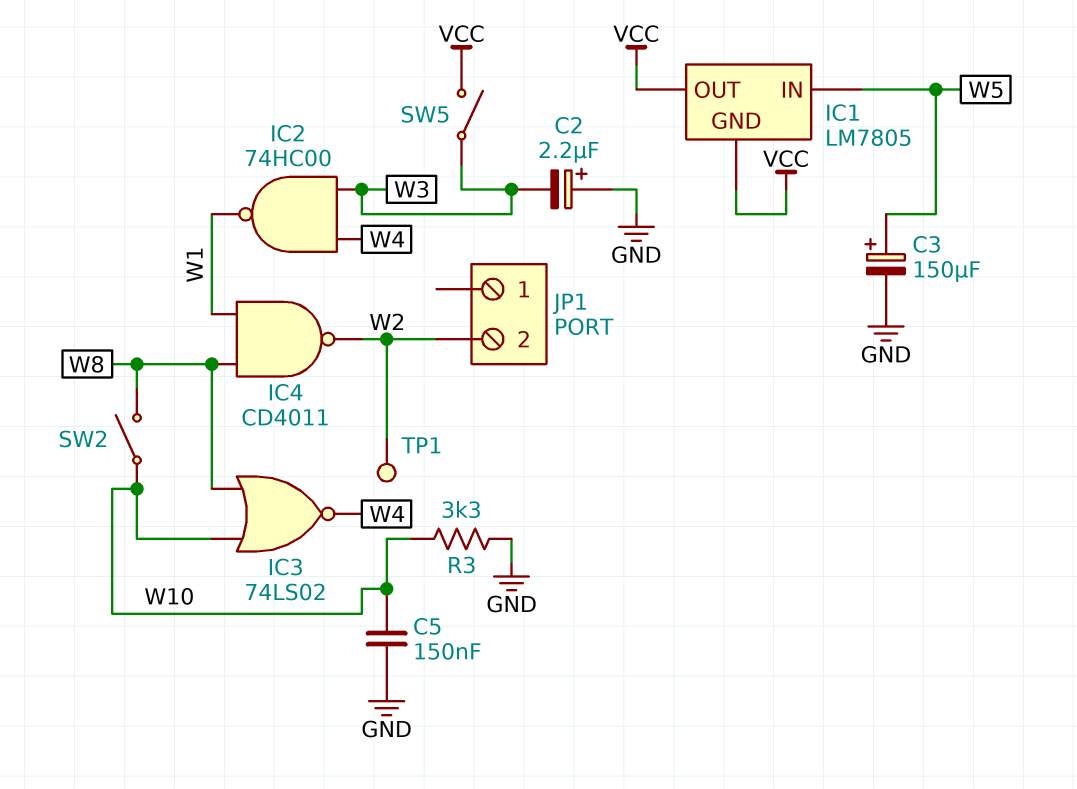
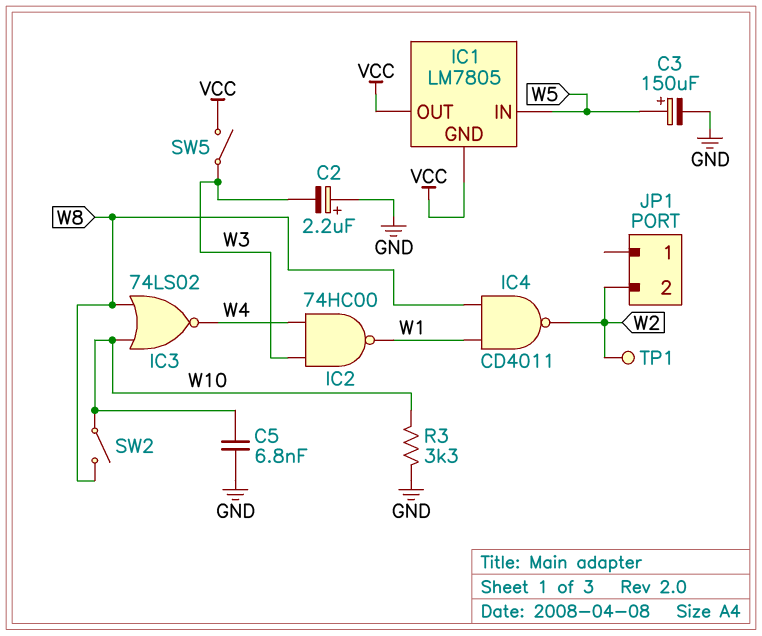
C5: 150nF (GND, W10) -> 6.8nF (GND, W10)

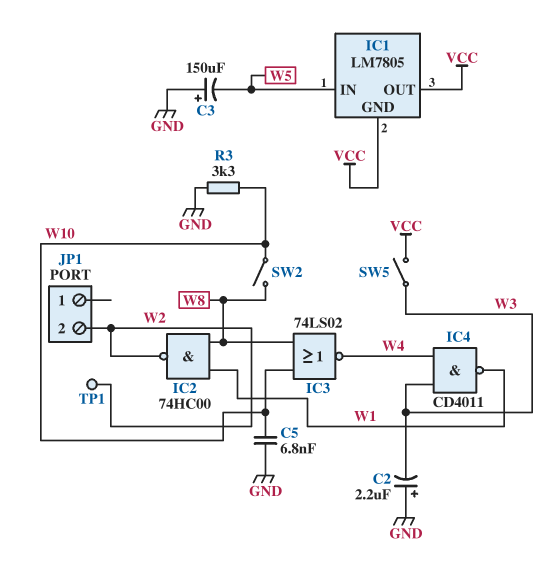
C3: 150uF (plus W5, minus GND) -> 150uF (plus GND, minus W5)
IC2: NAND 74HC00 (in W3, in W4, out W1) -> NAND 74HC00 (in W1, in W8, out W2)
IC4: NAND CD4011 (in W1, in W8, out W2) -> NAND CD4011 (in W3, in W4, out W1)

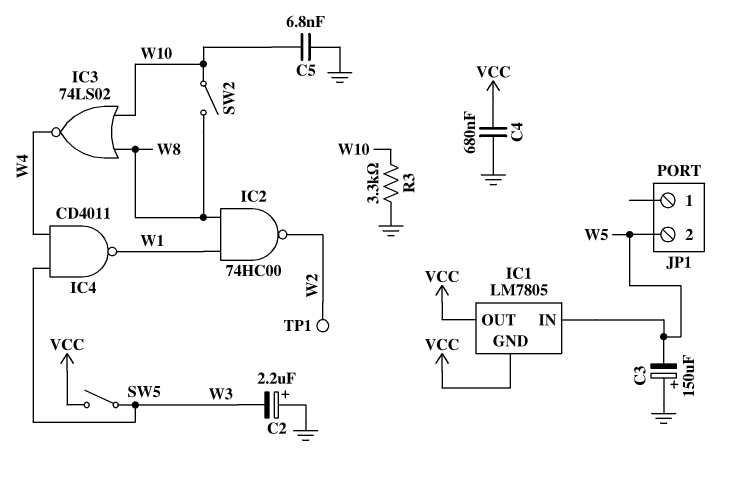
C4: none -> 680nF (GND, VCC)
JP1 pin 2: W2 -> W5

